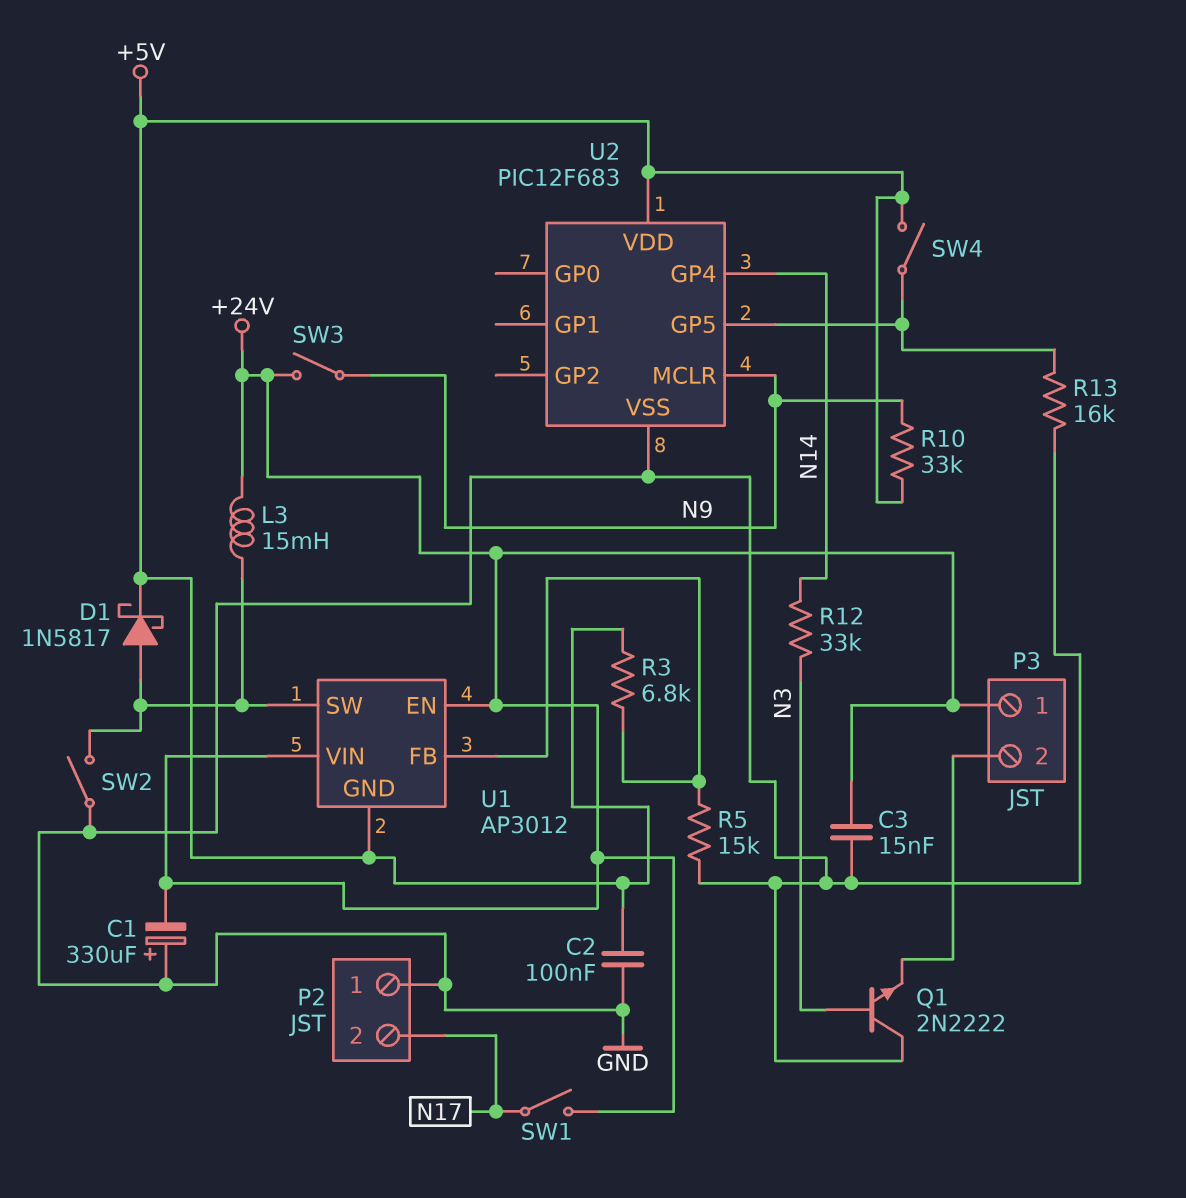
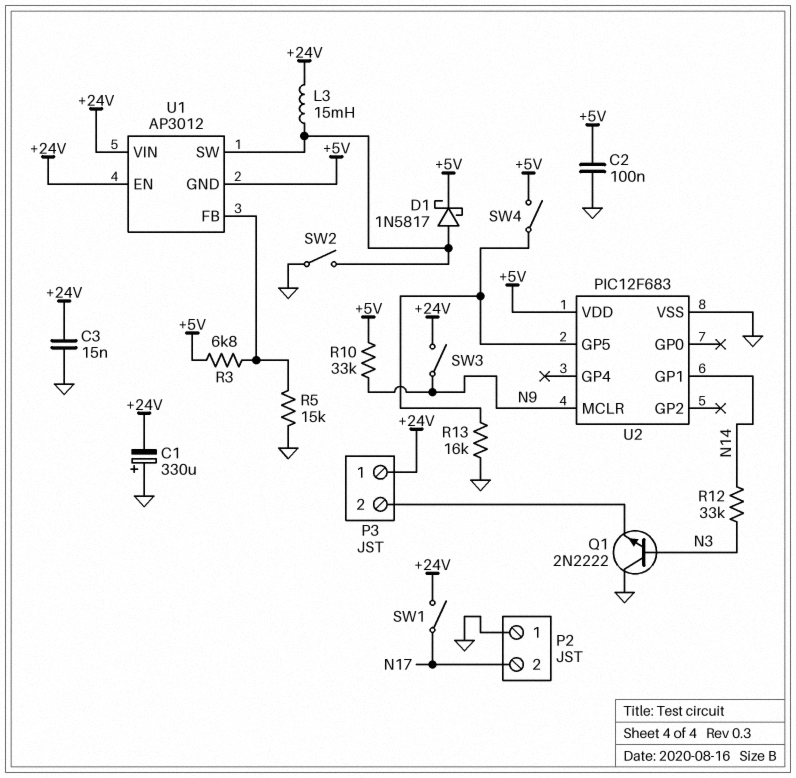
U2 pin GP1: none -> N14
U2 pin GP4: N14 -> none

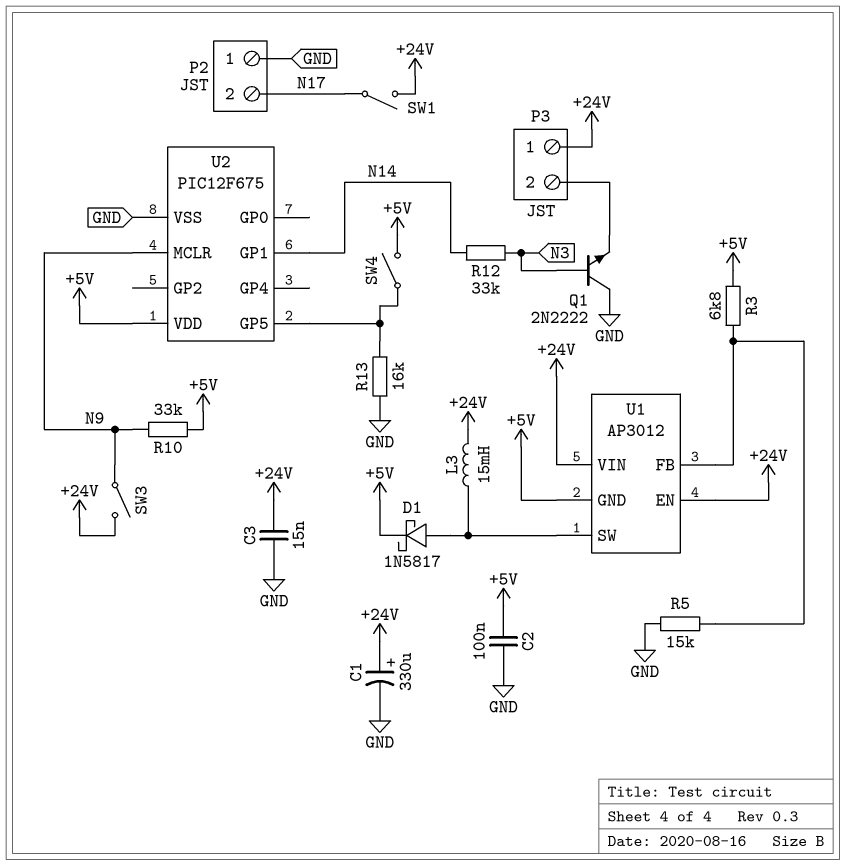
C1: 330uF (plus GND, minus +24V) -> 330uF (plus +24V, minus GND)
SW2: switch (GND, U1/SW) -> none
U2: PIC12F683 -> PIC12F675

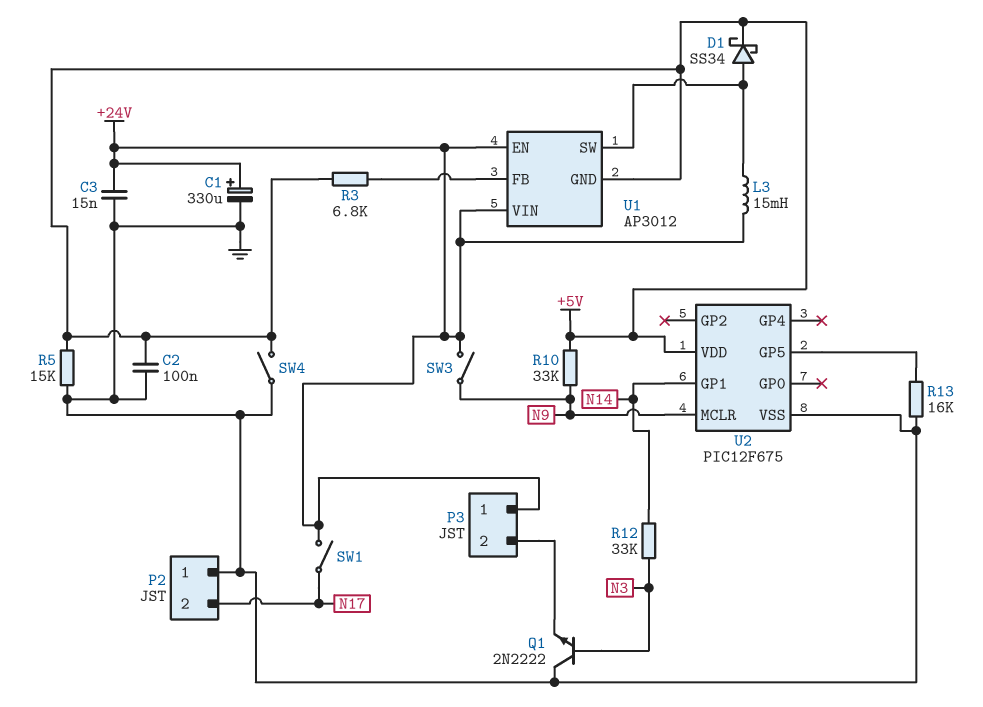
D1: schottky 1N5817 (A U1/SW, K +5V) -> schottky SS34 (A U1/SW, K +5V)
R5: 15k (GND, U1/FB) -> 15k (+5V, GND)
SW4: switch (+5V, U2/GP5) -> switch (+5V, GND)

